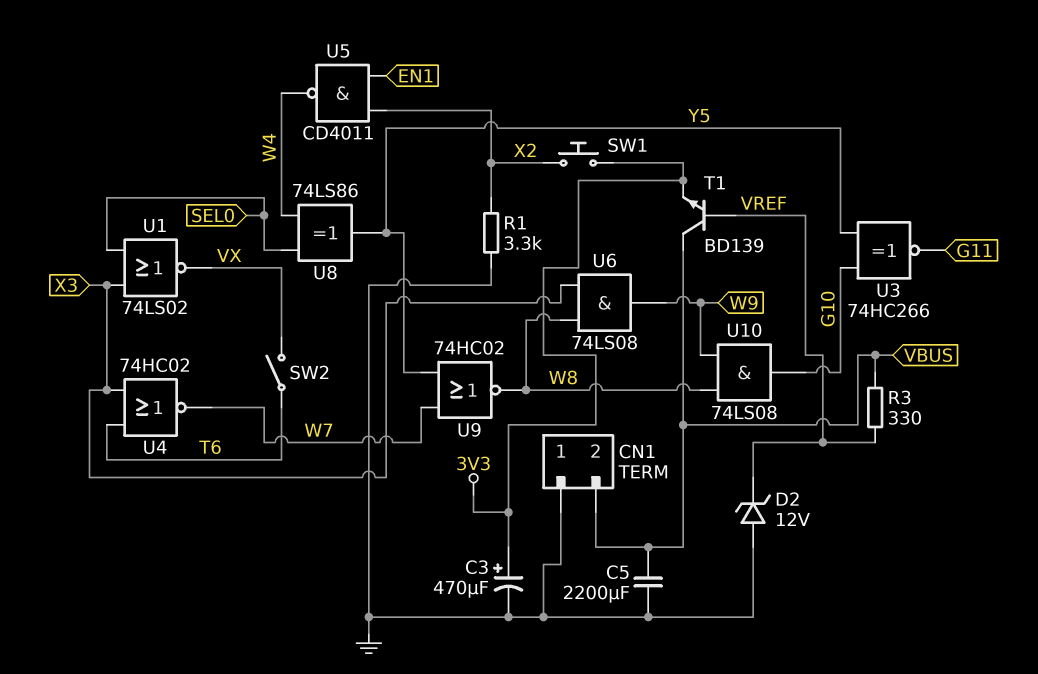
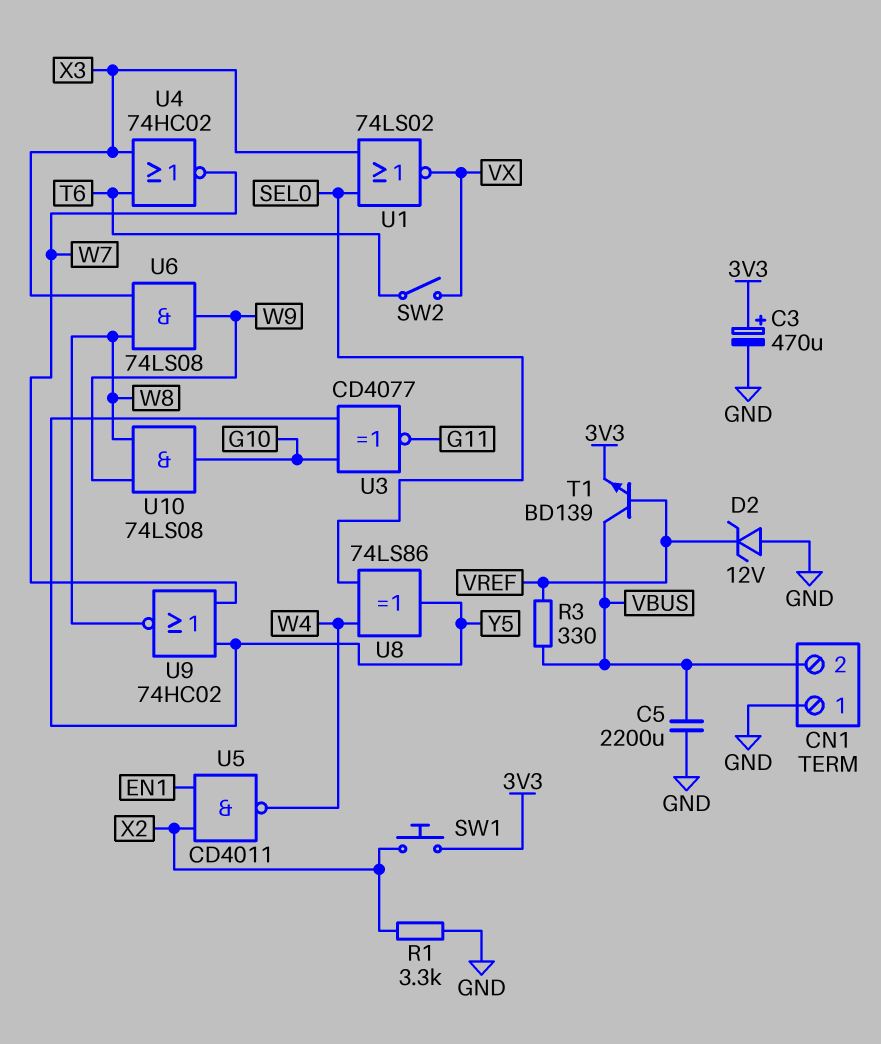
U3: XNOR 74HC266 (in G10, in Y5, out G11) -> XNOR CD4077 (in G10, in Y5, out G11)

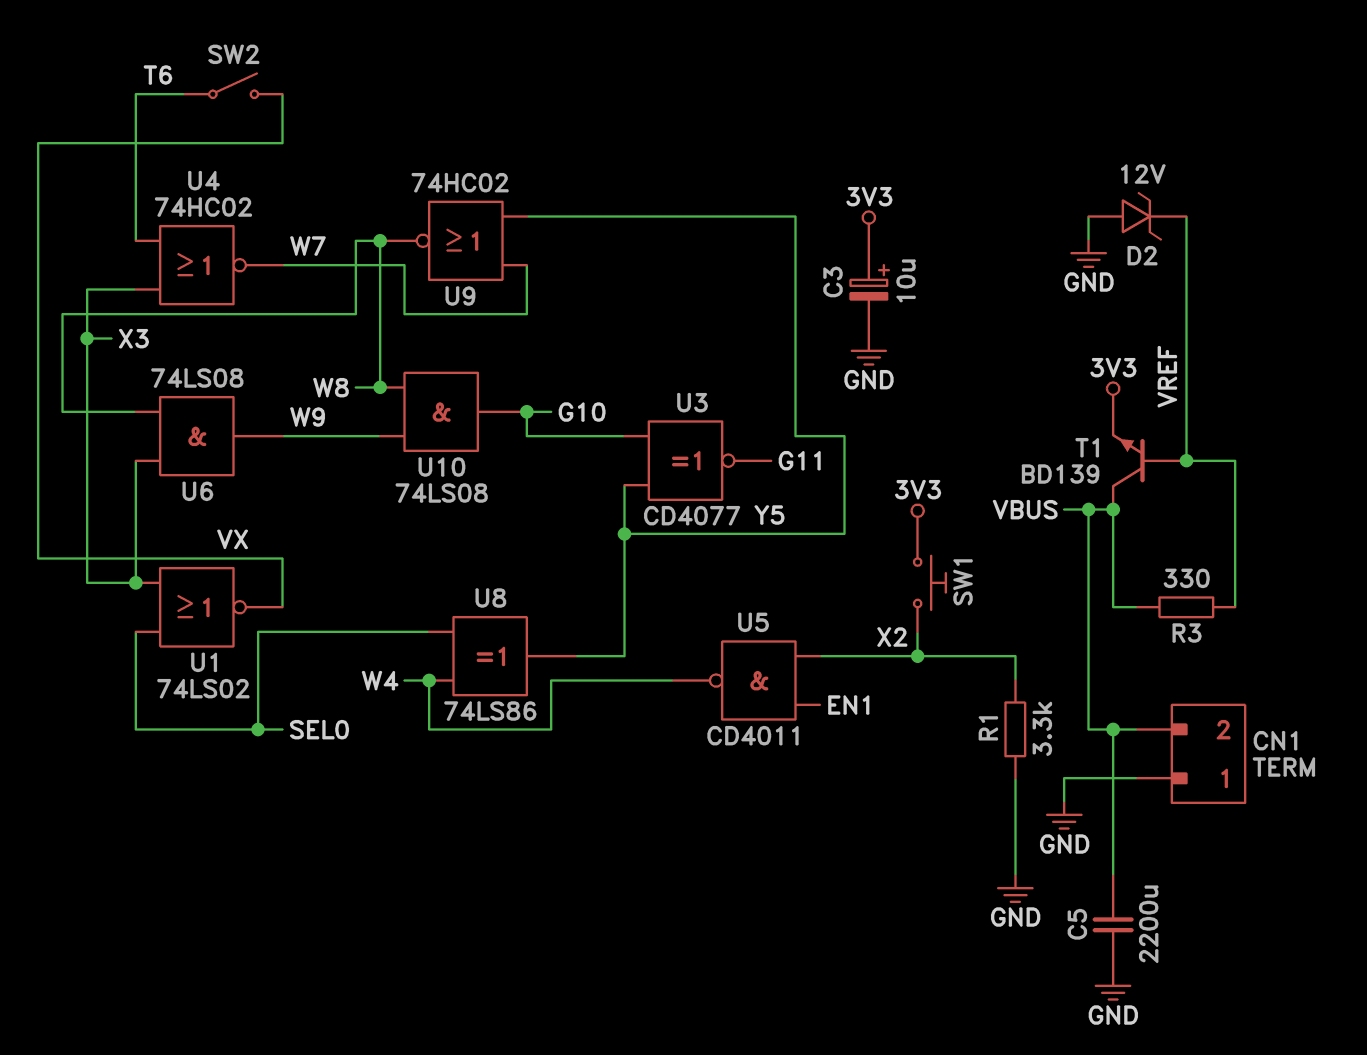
C3: 470uF (plus 3V3, minus GND) -> 10uF (plus 3V3, minus GND)

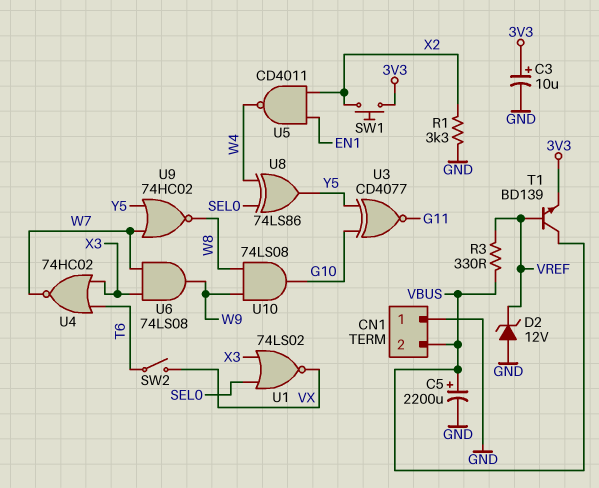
C5: 2200uF (GND, VBUS) -> 2200uF (plus VBUS, minus GND)
U6: AND 74LS08 (in W8, in X3, out W9) -> AND 74LS08 (in W7, in X3, out W9)

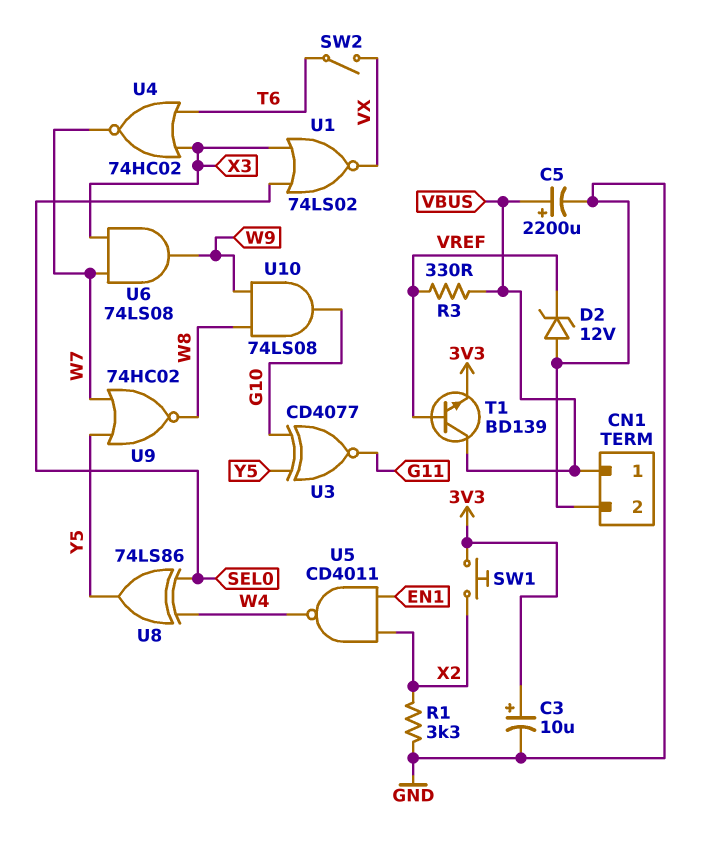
CN1 pin 1: GND -> VBUS
CN1 pin 2: VBUS -> GND

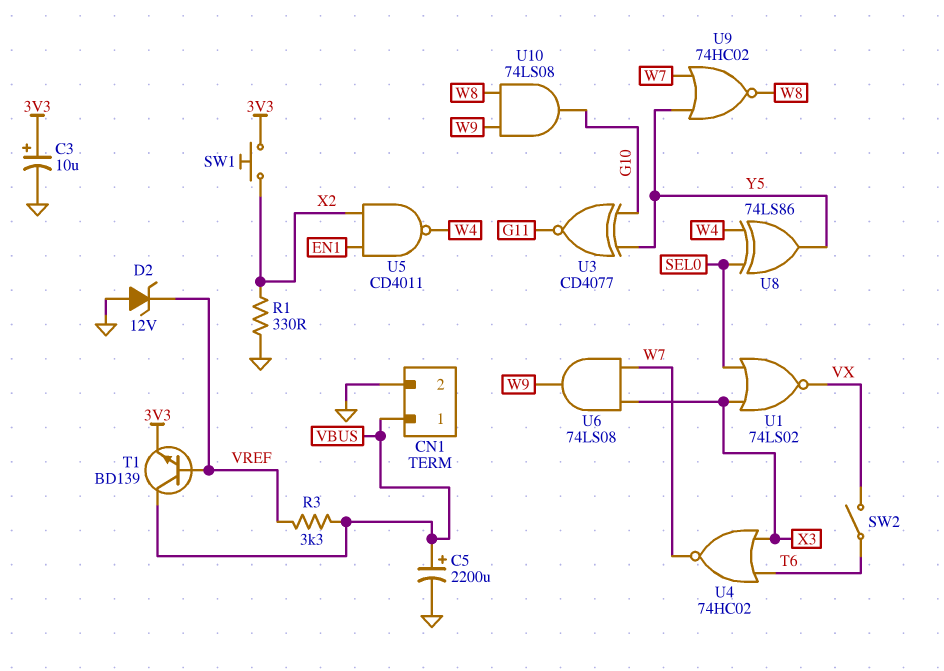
R1: 3.3k (GND, X2) -> 330 (GND, X2)
R3: 330 (VBUS, VREF) -> 3.3k (VBUS, VREF)

